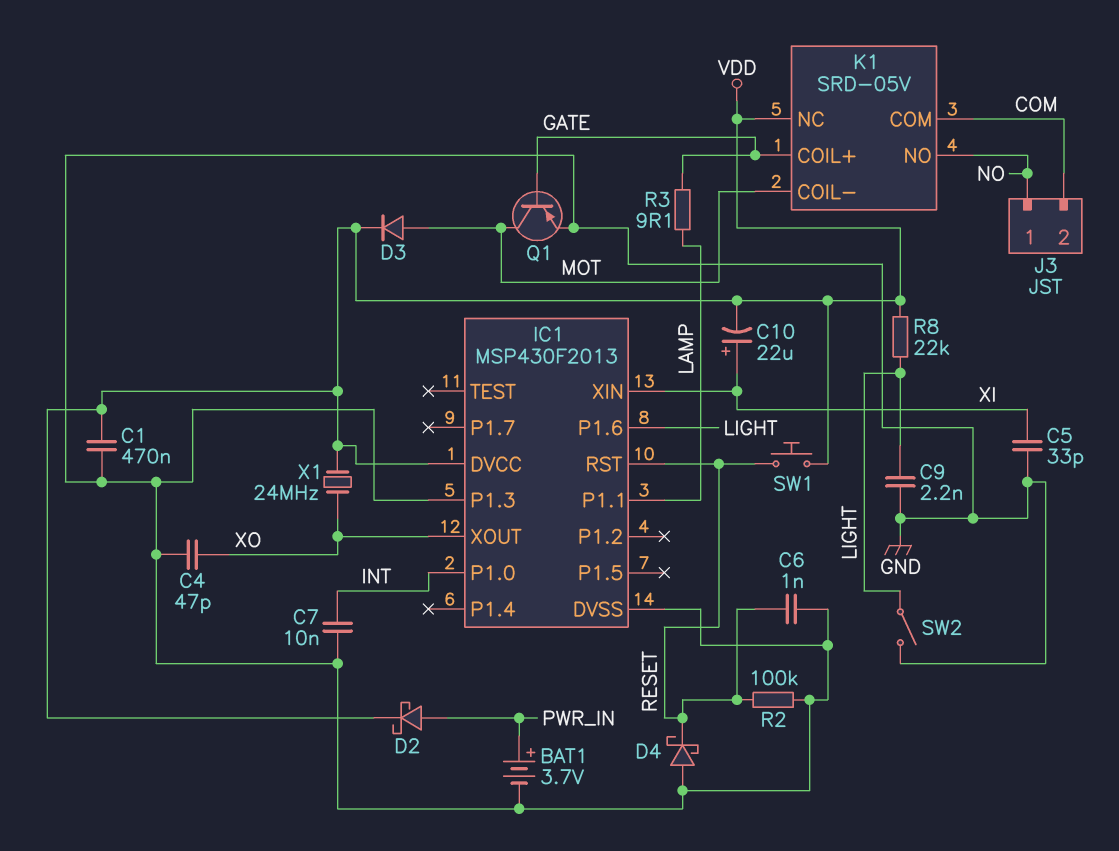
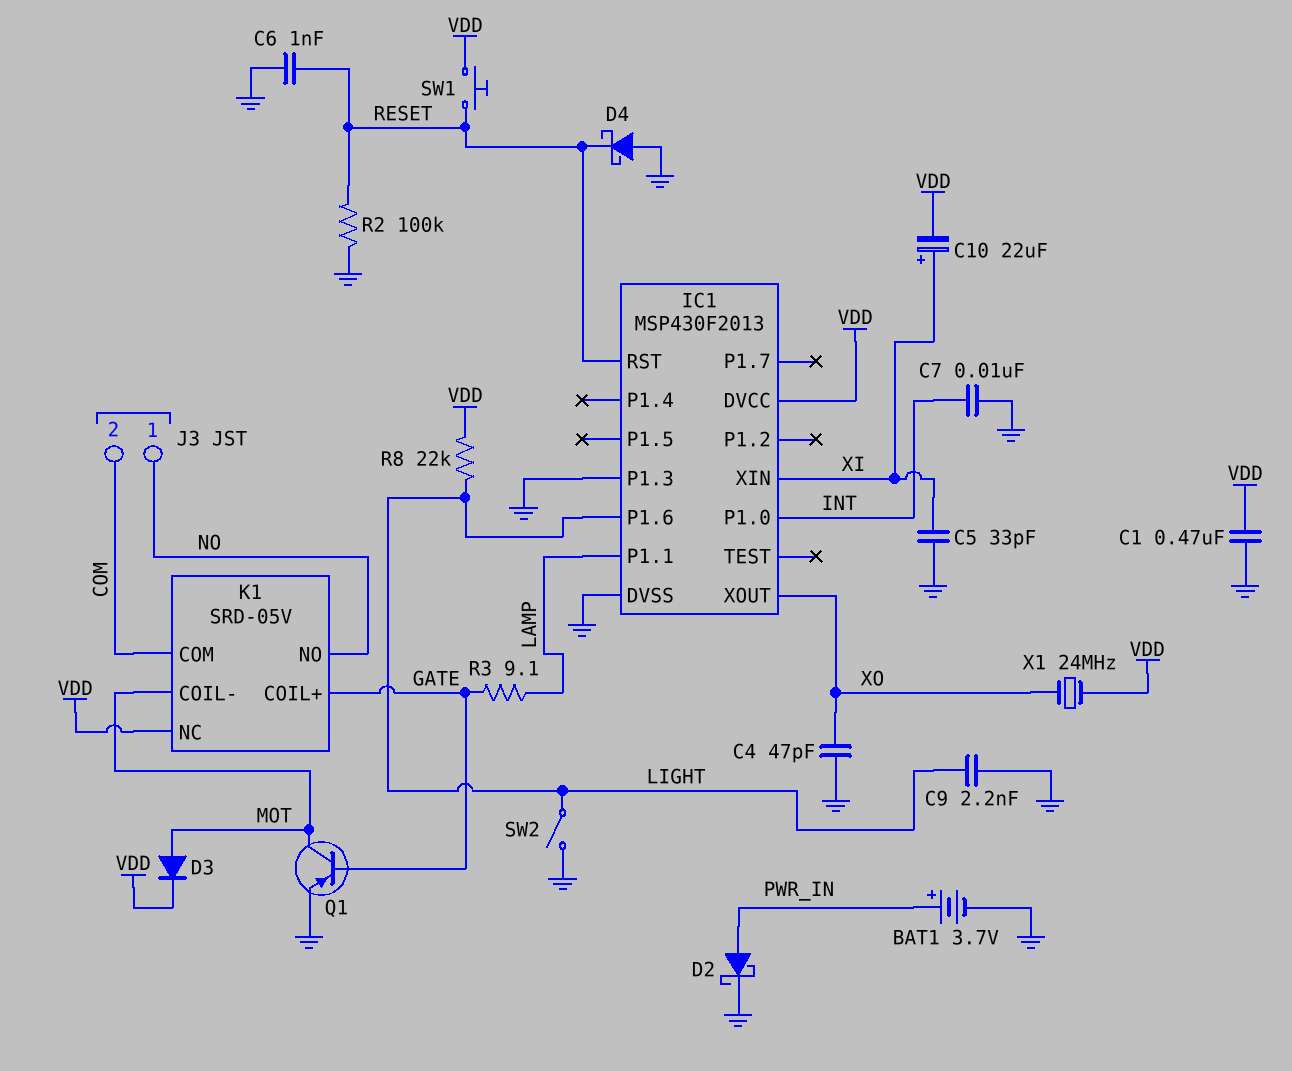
D2: schottky (A PWR_IN, K VDD) -> schottky (A PWR_IN, K GND)

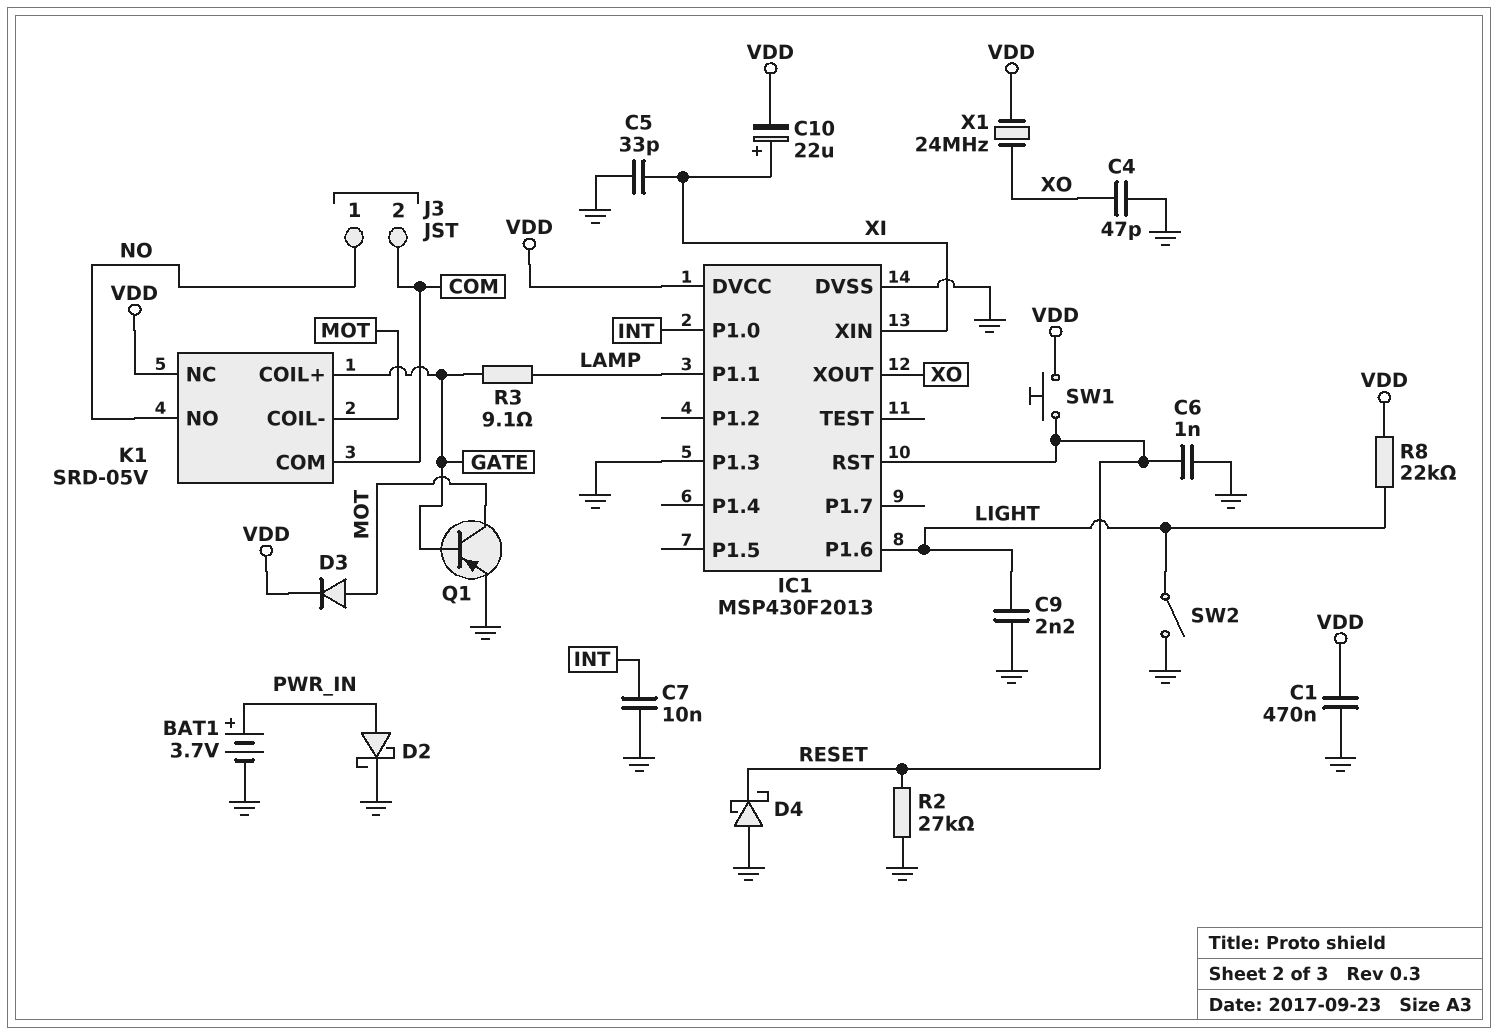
R2: 100k (GND, RESET) -> 27k (GND, RESET)

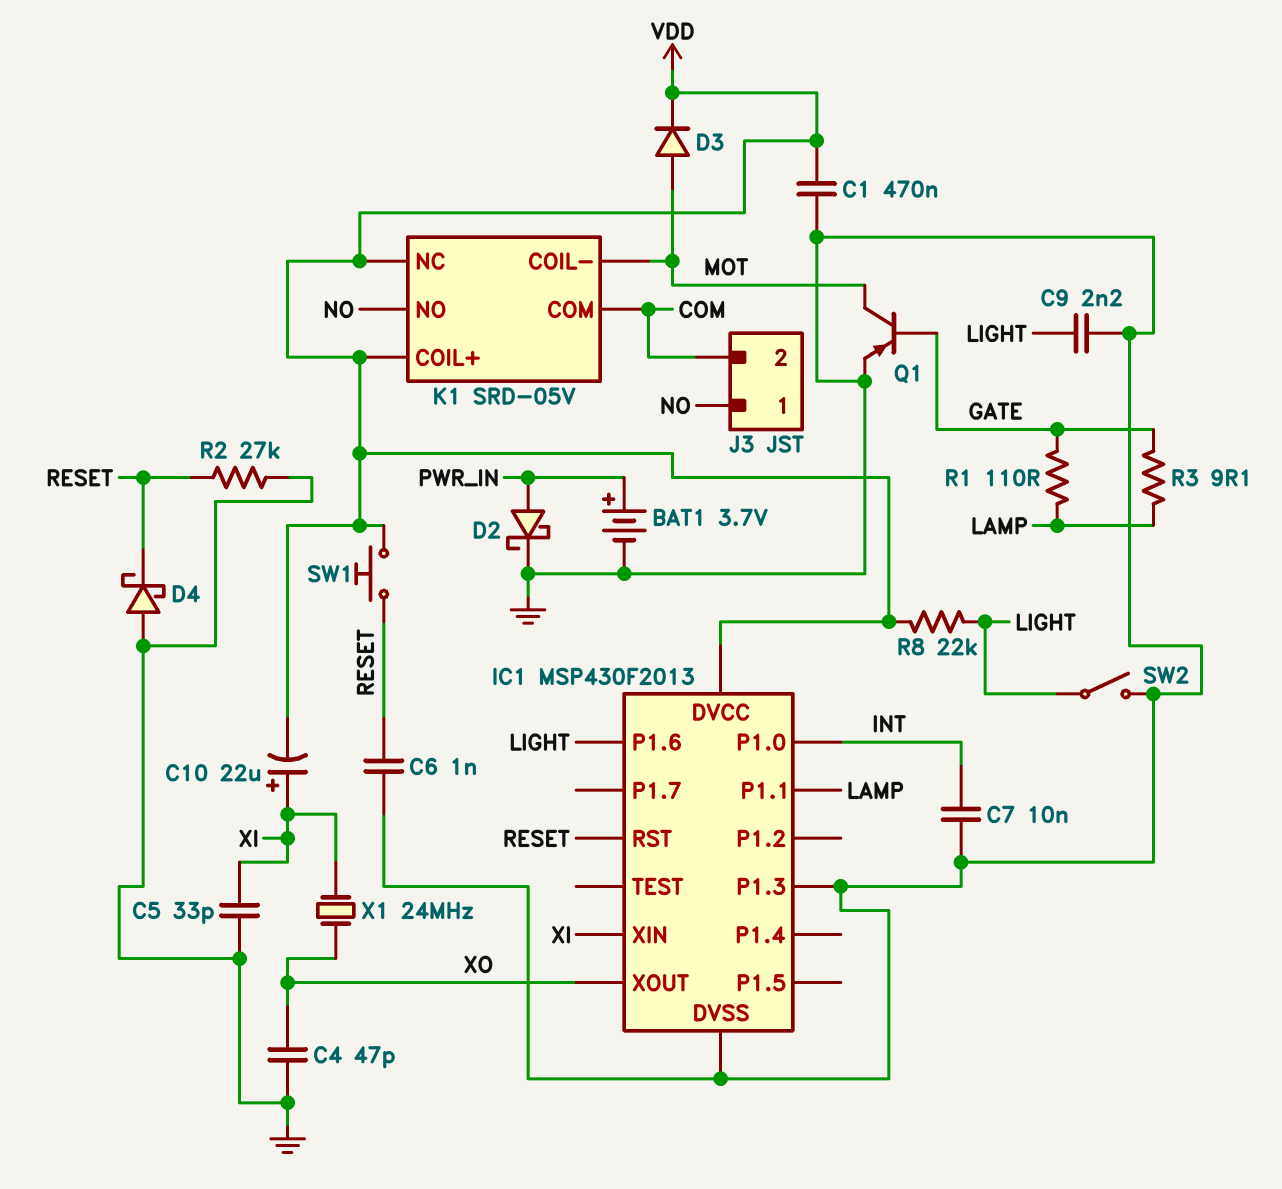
K1 pin COIL+: GATE -> VDD
R1: none -> 110 (GATE, LAMP)
X1: 24MHz (VDD, XO) -> 24MHz (XI, XO)

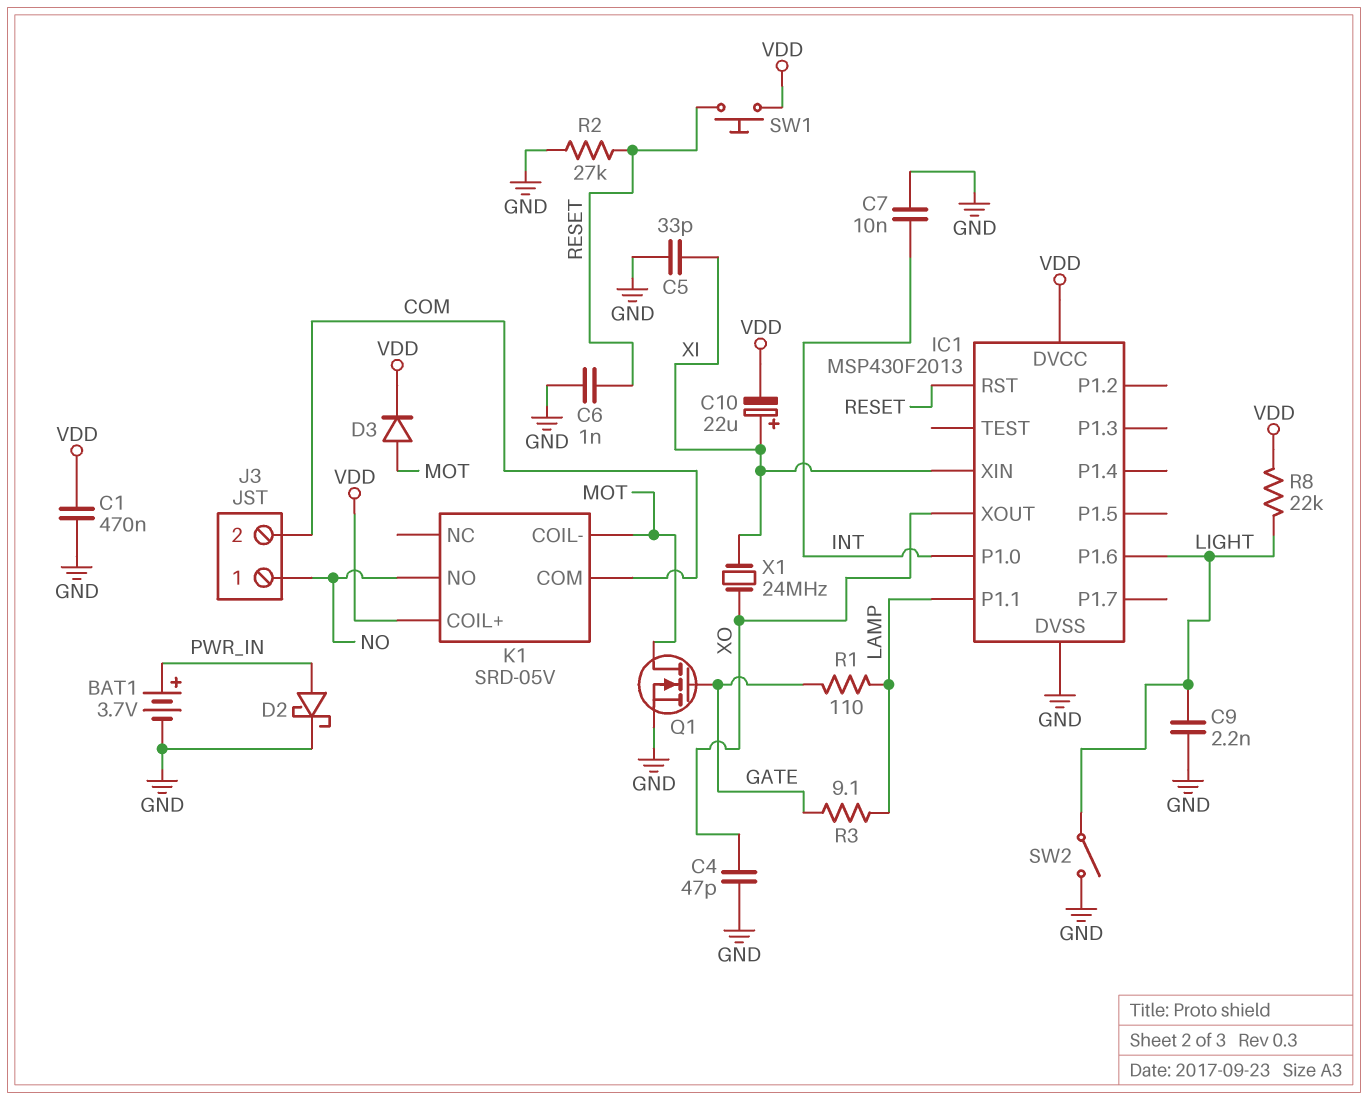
D4: schottky (A GND, K RESET) -> none
IC1 pin P1.3: GND -> none
K1 pin NC: VDD -> none
Q1: PNP (B GATE, C MOT, E GND) -> NMOS (G GATE, D MOT, S GND)

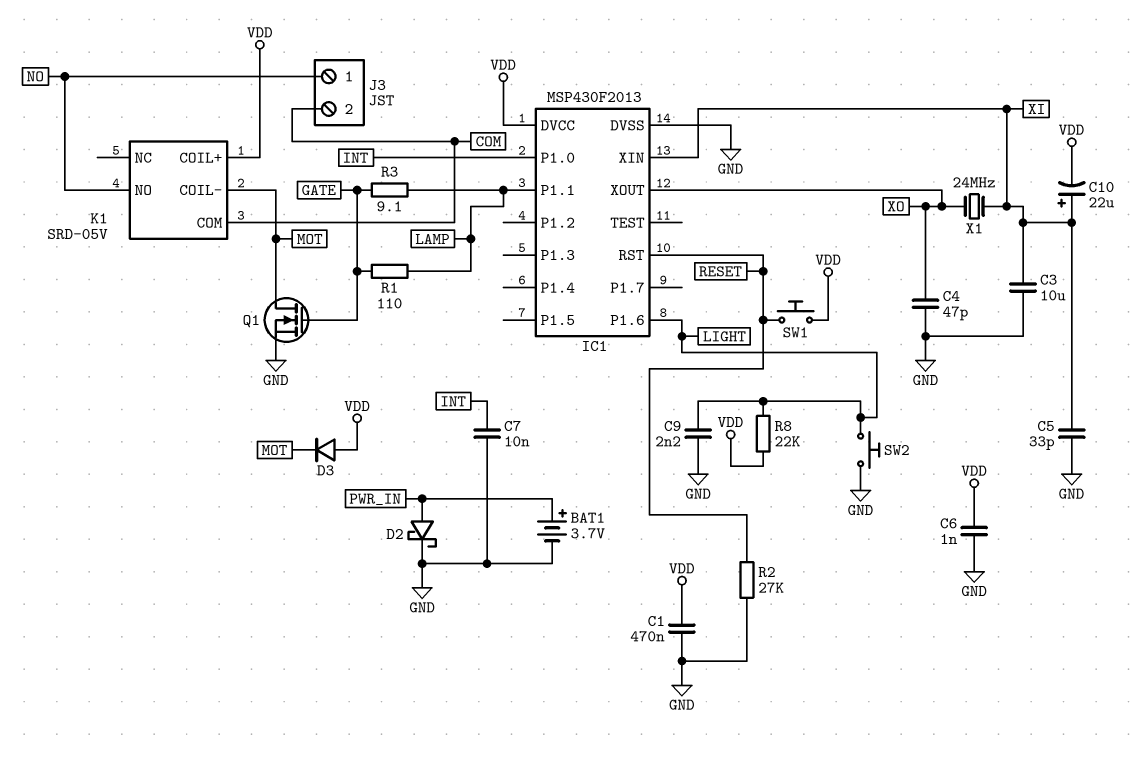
C3: none -> 10uF (GND, XI)
C6: 1nF (GND, RESET) -> 1nF (GND, VDD)
D3: diode (A MOT, K VDD) -> diode (A VDD, K MOT)
SW2: switch (GND, LIGHT) -> button (GND, LIGHT)

